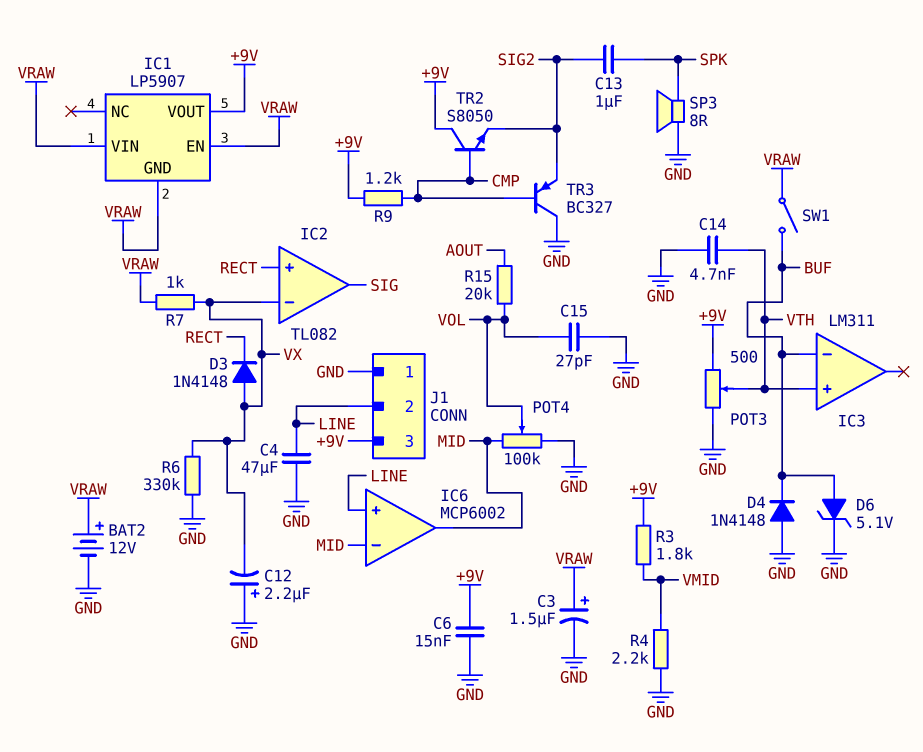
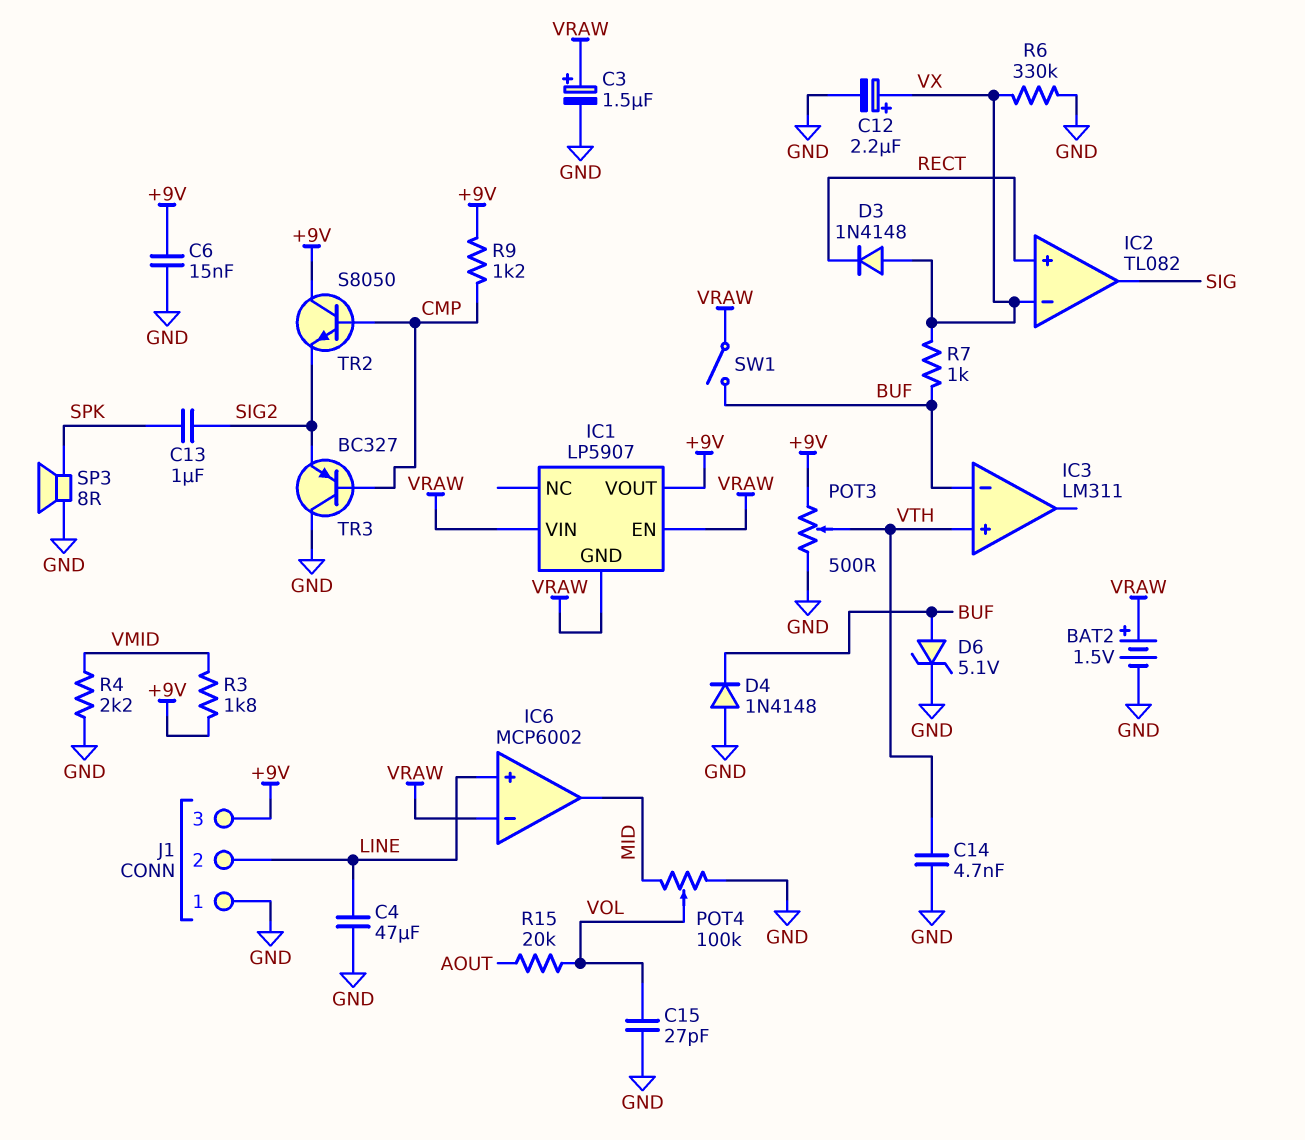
BAT2: 12V (plus VRAW, minus GND) -> 1.5V (plus VRAW, minus GND)
C12: 2.2uF (plus GND, minus VX) -> 2.2uF (plus VX, minus GND)
IC6 pin in-: MID -> VRAW
R7: 1k (VRAW, VX) -> 1k (BUF, VX)

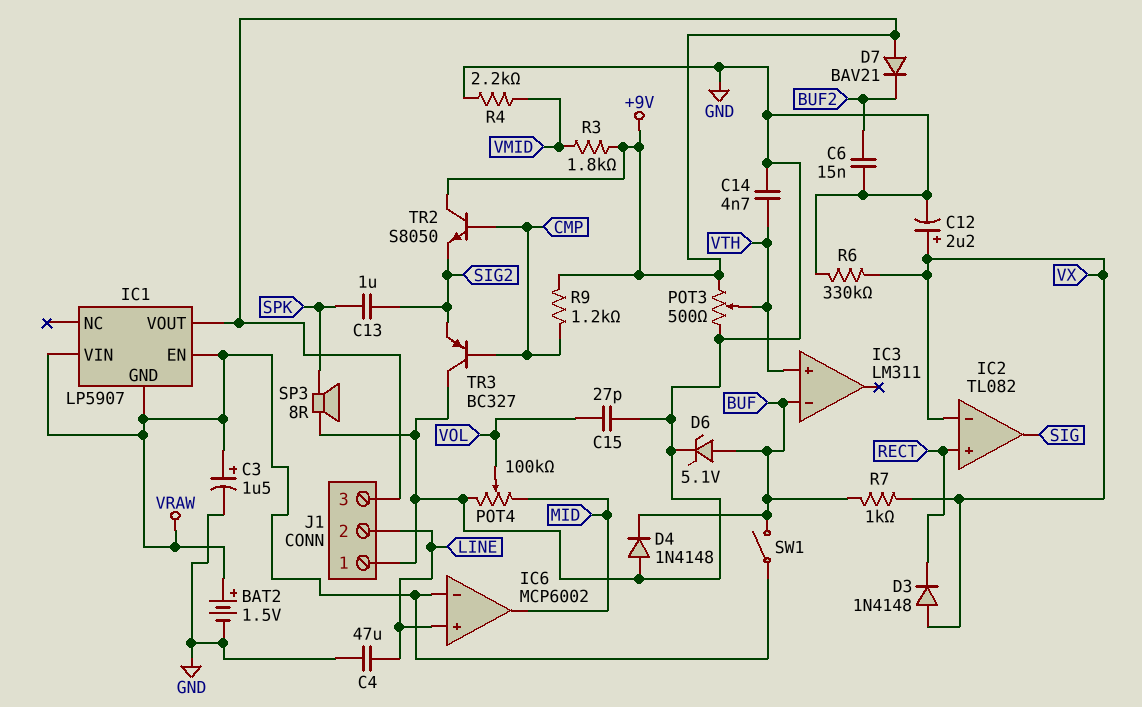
C6: 15nF (+9V, GND) -> 15nF (BUF2, GND)
D7: none -> diode BAV21 (A +9V, K BUF2)
R15: 20k (AOUT, VOL) -> none

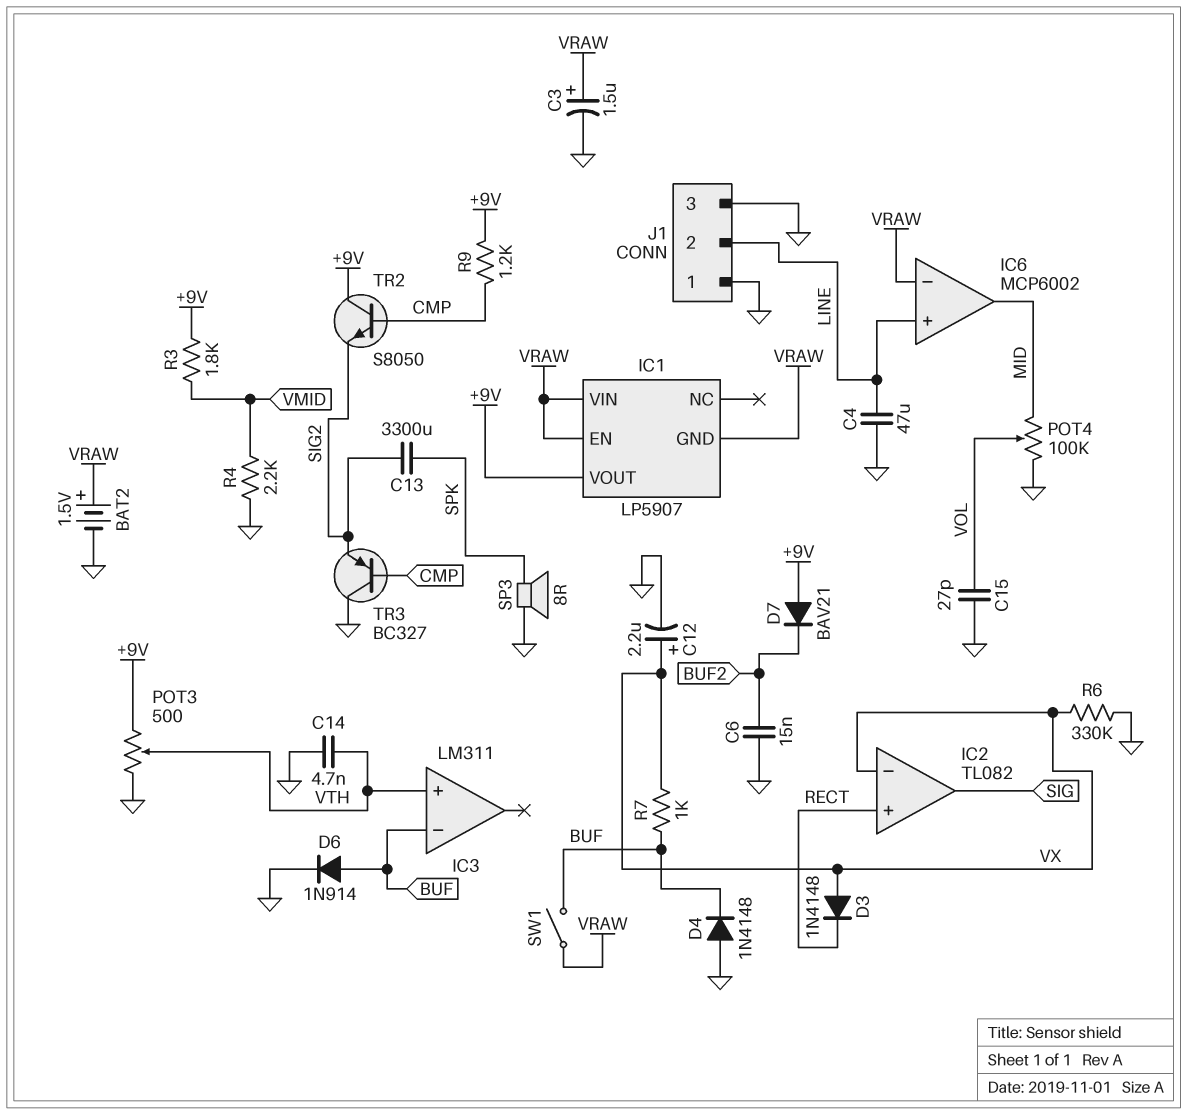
C13: 1uF (SIG2, SPK) -> 3300uF (SIG2, SPK)
D6: zener 5.1V (A BUF, K GND) -> diode 1N914 (A BUF, K GND)
J1 pin 3: +9V -> GND

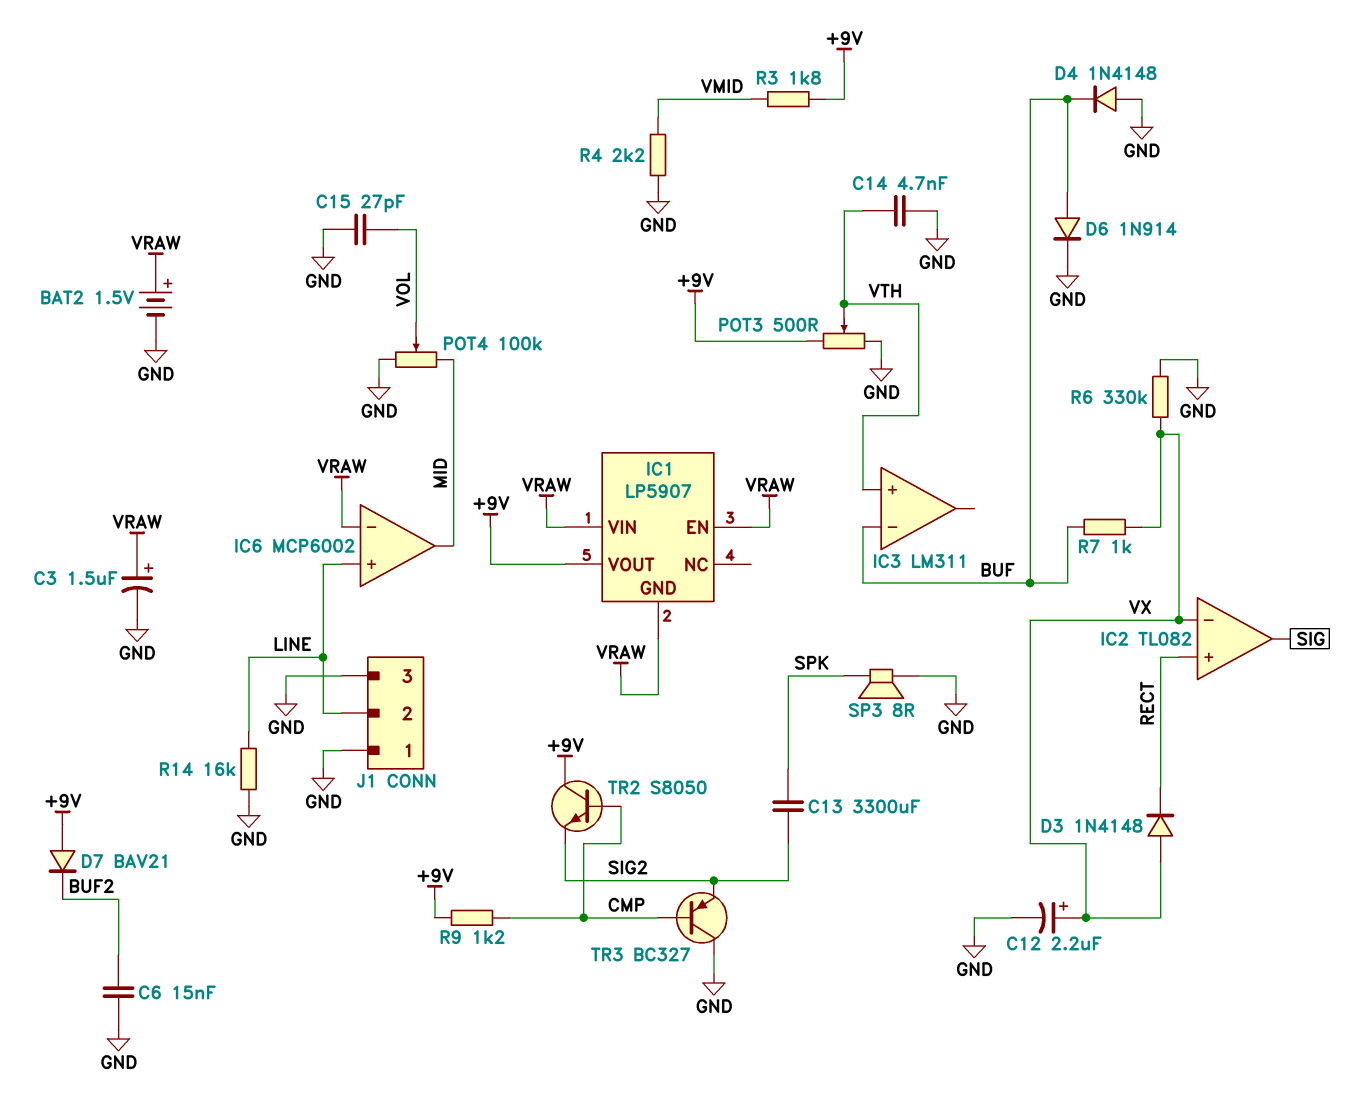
C4: 47uF (GND, LINE) -> none
R14: none -> 16k (GND, LINE)
SW1: switch (BUF, VRAW) -> none

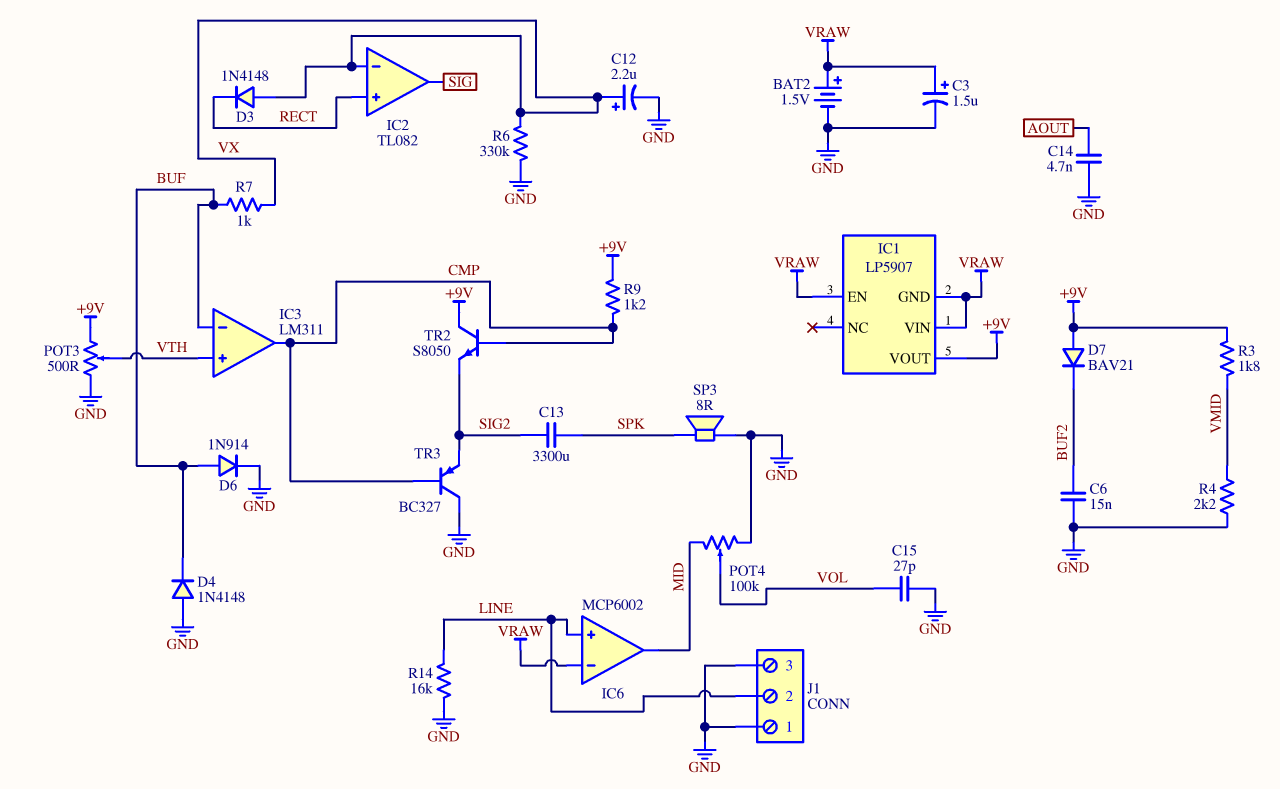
C14: 4.7nF (GND, VTH) -> 4.7nF (AOUT, GND)
IC3 pin out: none -> CMP

